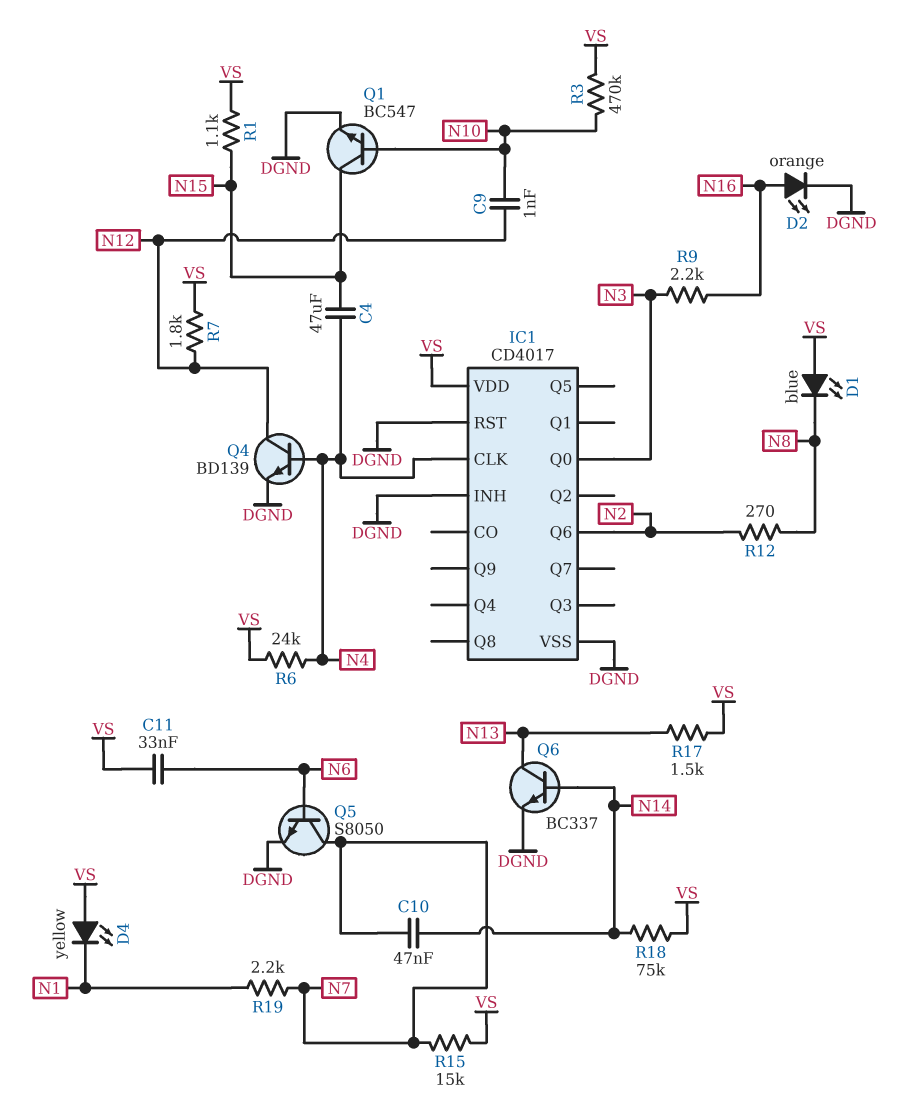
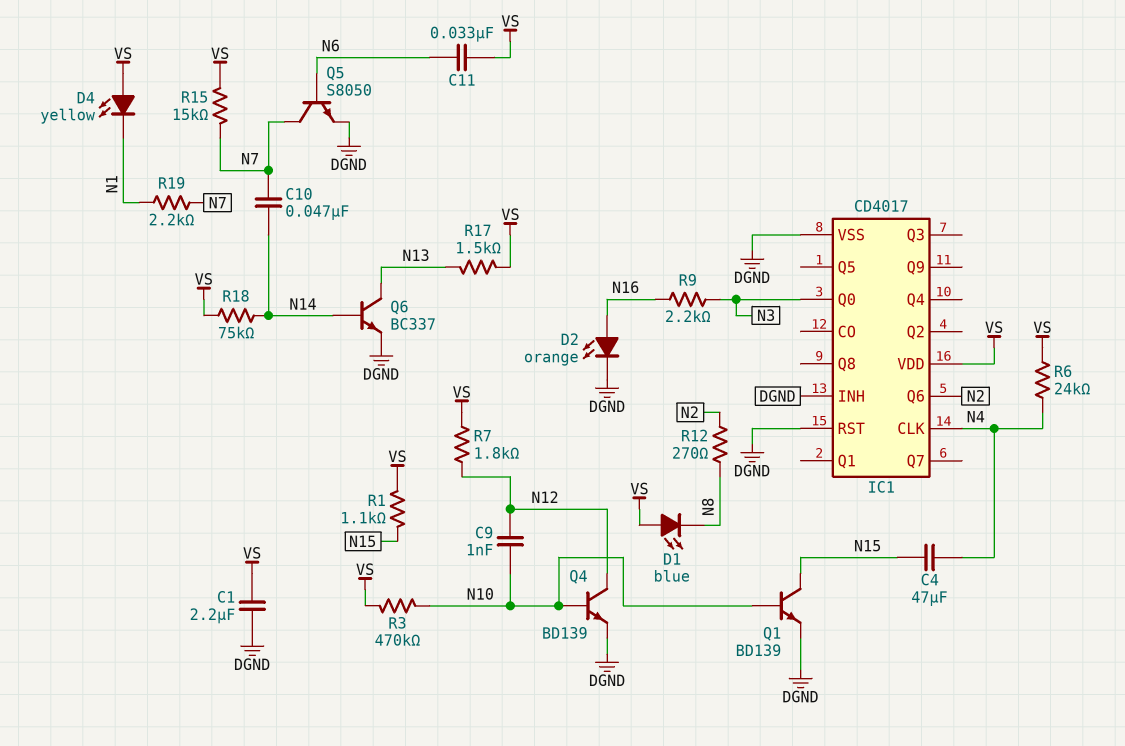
C1: none -> 2.2uF (DGND, VS)
Q1: NPN BC547 (B N10, C N15, E DGND) -> NPN BD139 (B N10, C N15, E DGND)
Q4: NPN BD139 (B N4, C N12, E DGND) -> NPN BD139 (B N10, C N12, E DGND)

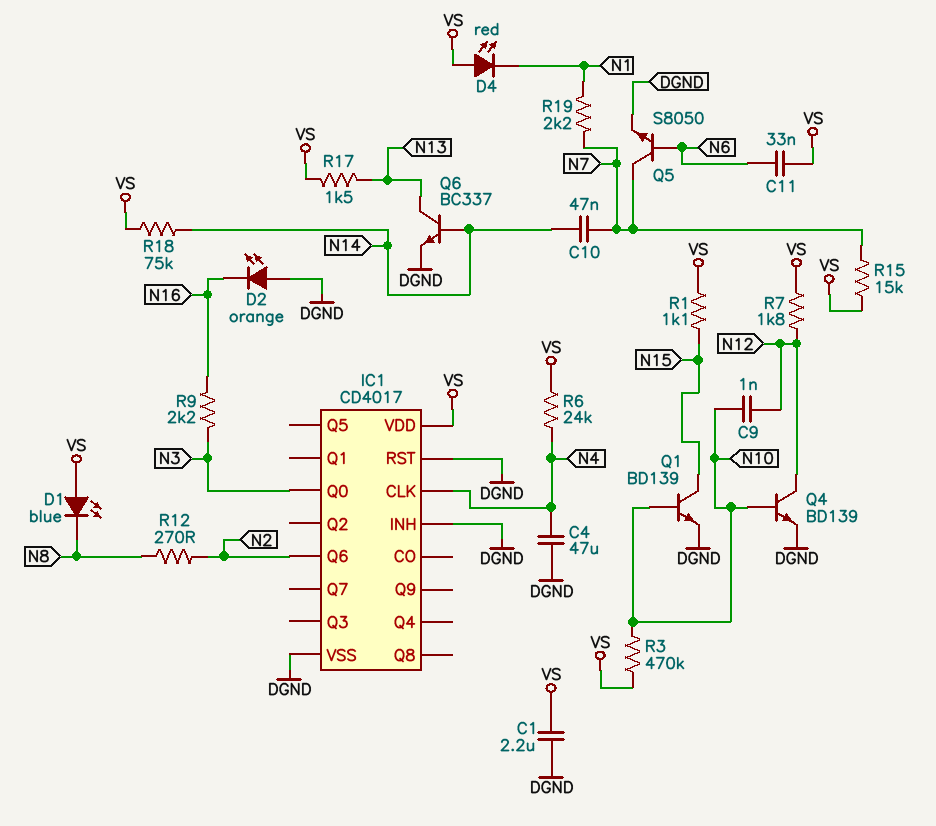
C4: 47uF (N4, N15) -> 47uF (DGND, N4)
D2: LED orange (A N16, K DGND) -> LED orange (A DGND, K N16)
D4: LED yellow (A VS, K N1) -> LED red (A VS, K N1)

